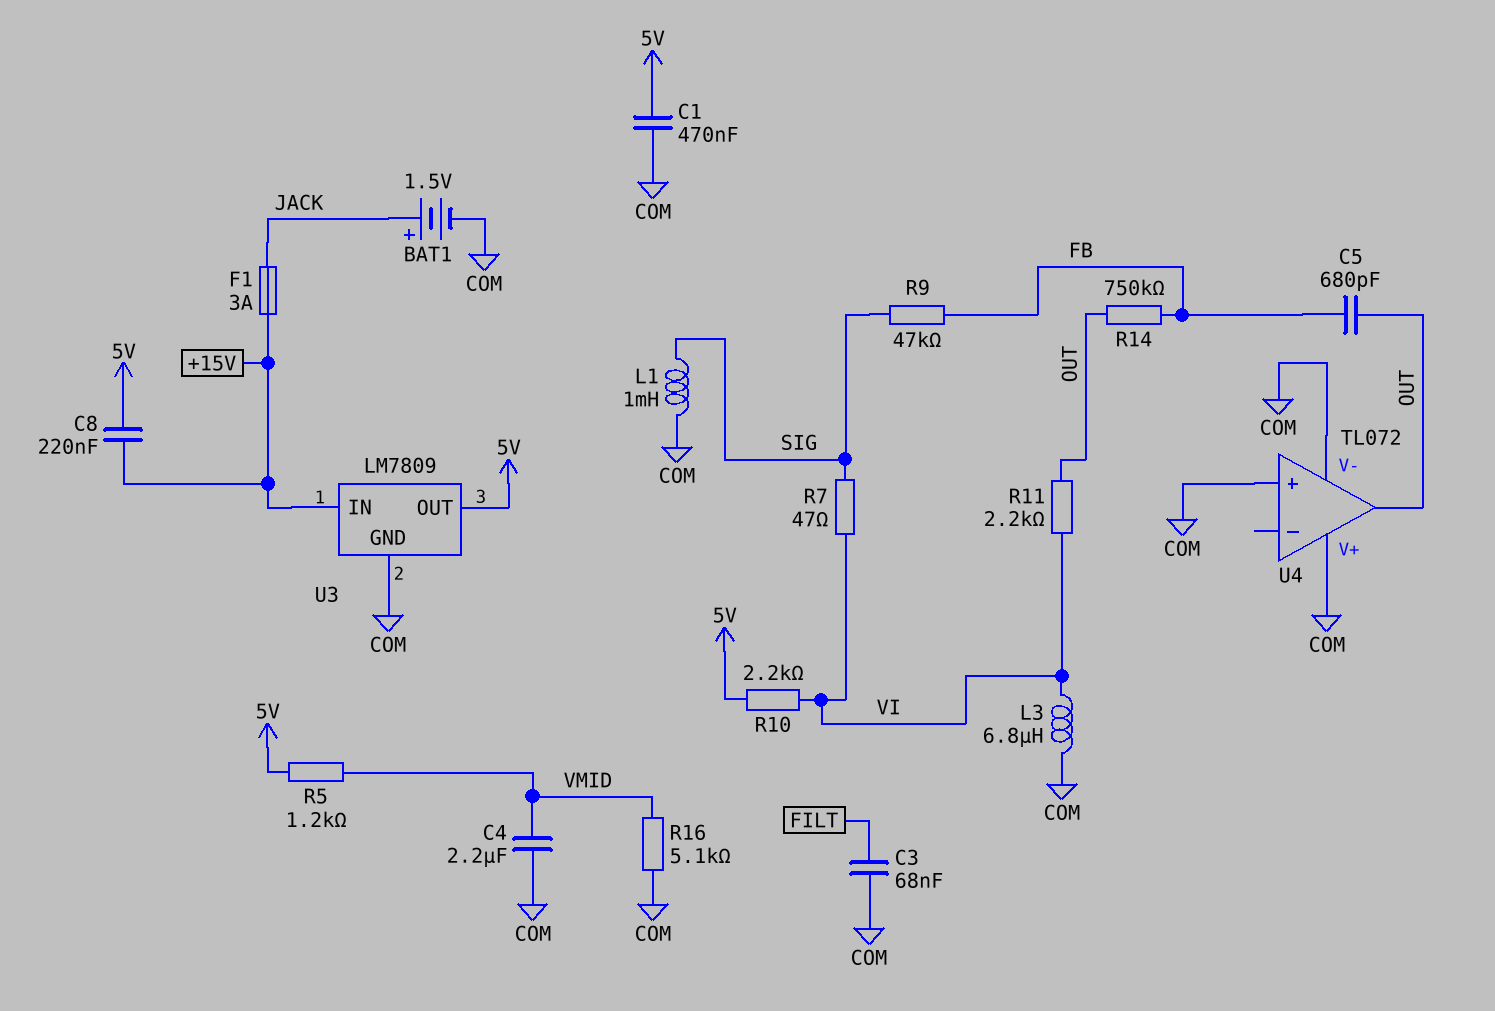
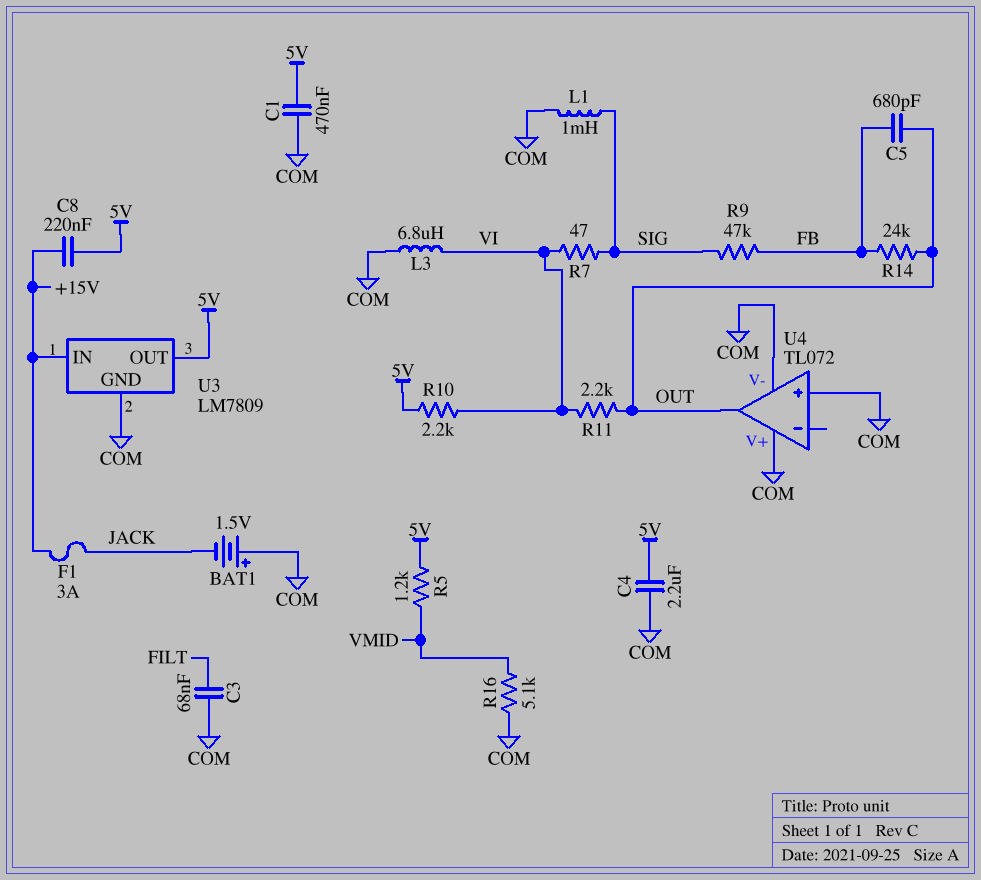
BAT1: 1.5V (plus JACK, minus COM) -> 1.5V (plus COM, minus JACK)
C4: 2.2uF (COM, VMID) -> 2.2uF (5V, COM)
R14: 750k (FB, OUT) -> 24k (FB, OUT)

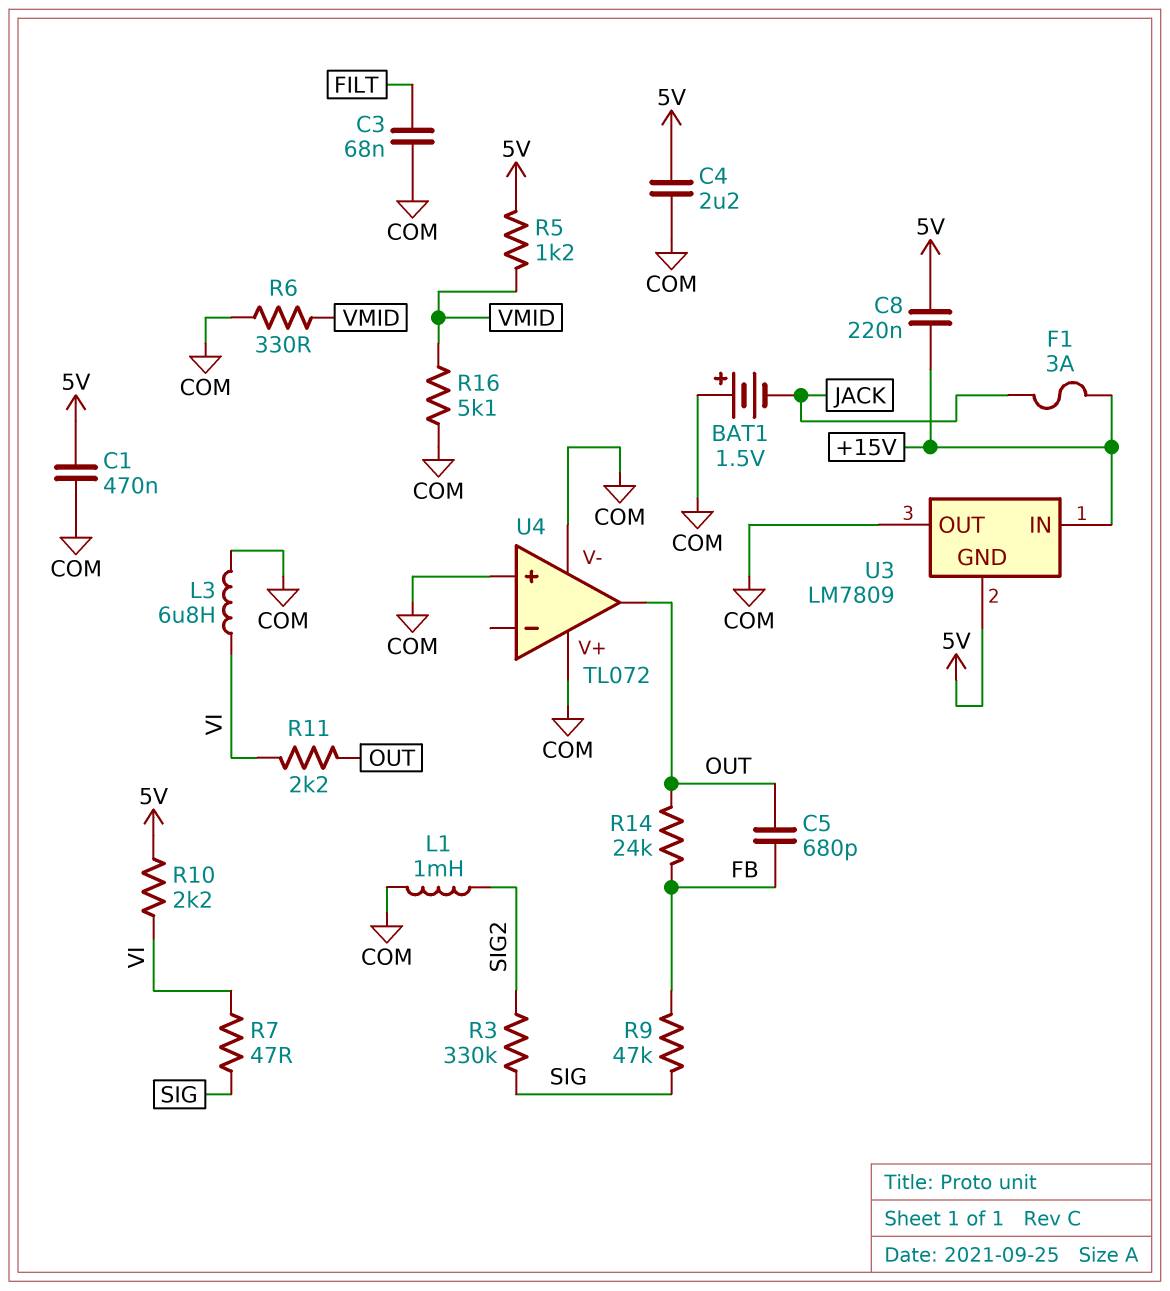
L1: 1mH (COM, SIG) -> 1mH (COM, SIG2)
R3: none -> 330k (SIG, SIG2)
R6: none -> 330 (COM, VMID)
U3 pin GND: COM -> 5V
U3 pin OUT: 5V -> COM

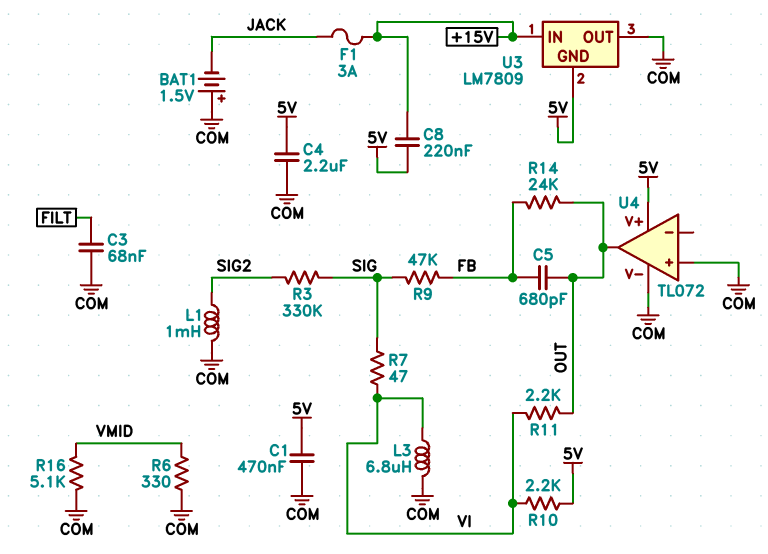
R5: 1.2k (5V, VMID) -> none
U4 pin V+: COM -> 5V

